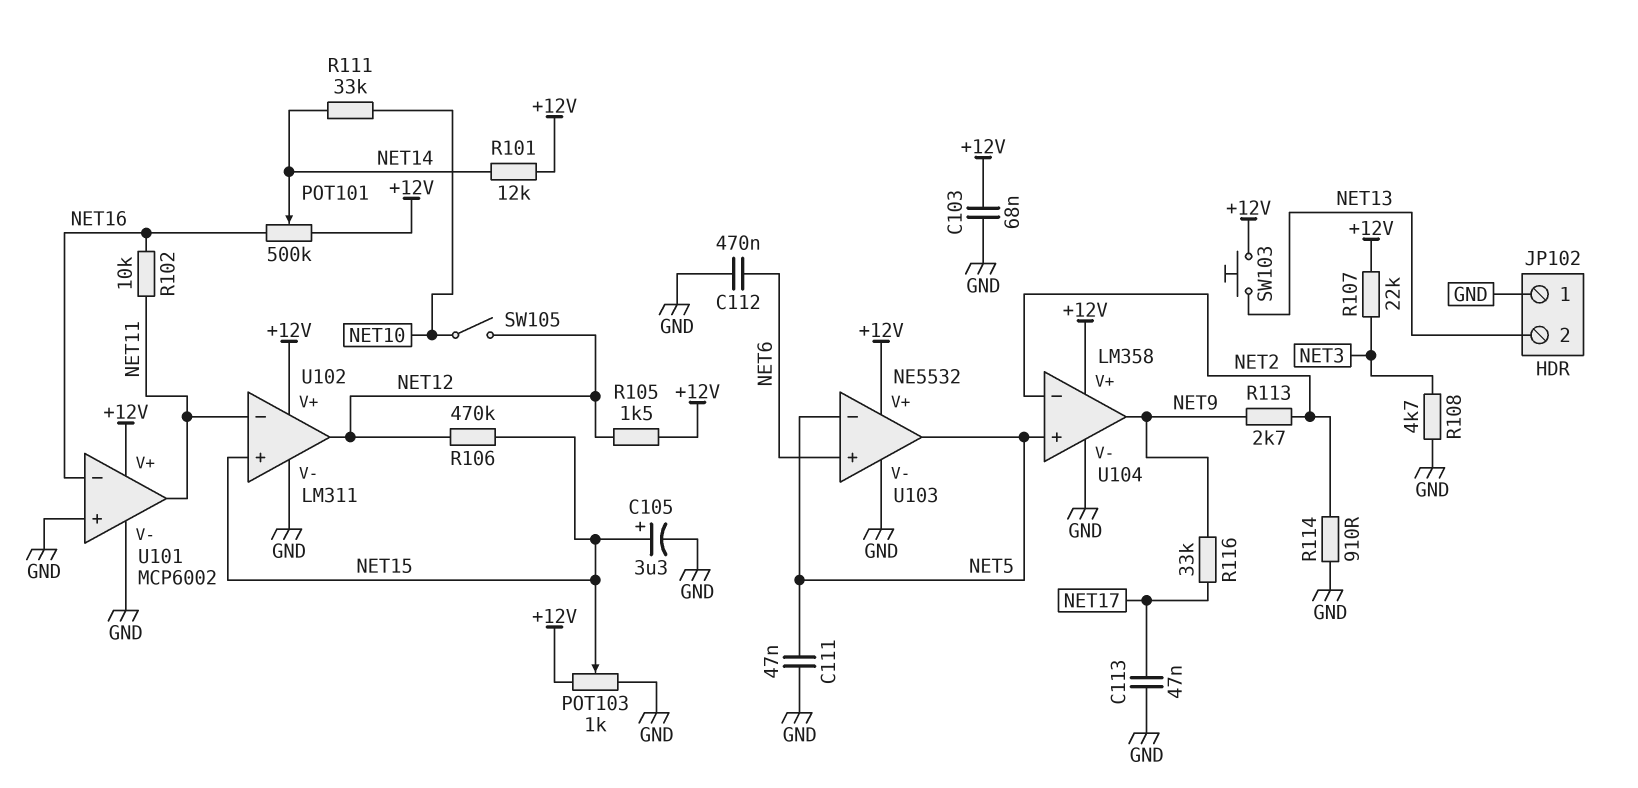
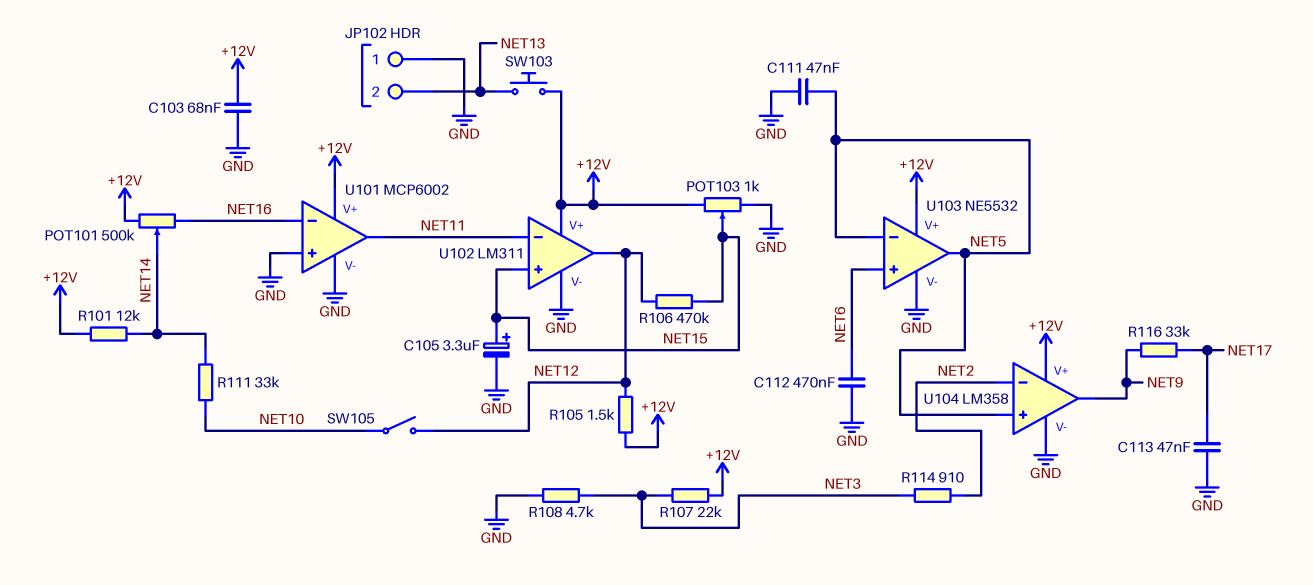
R102: 10k (NET11, NET16) -> none
R113: 2.7k (NET2, NET9) -> none
R114: 910 (GND, NET2) -> 910 (NET2, NET3)

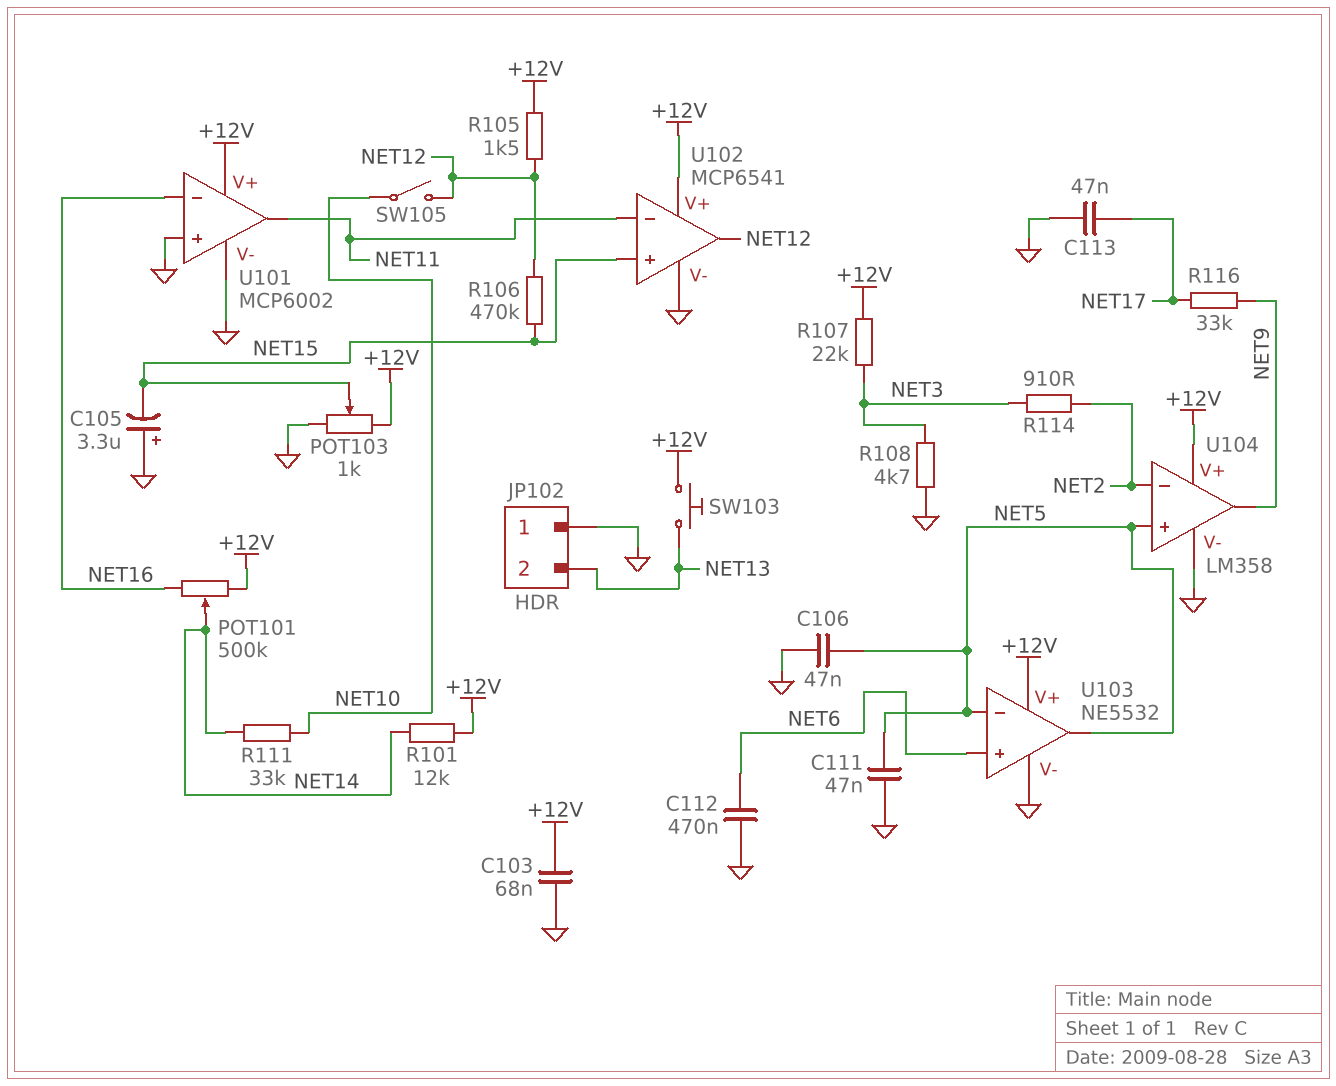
C105: 3.3uF (plus NET15, minus GND) -> 3.3uF (plus GND, minus NET15)
C106: none -> 47nF (GND, NET5)
U102: LM311 -> MCP6541

